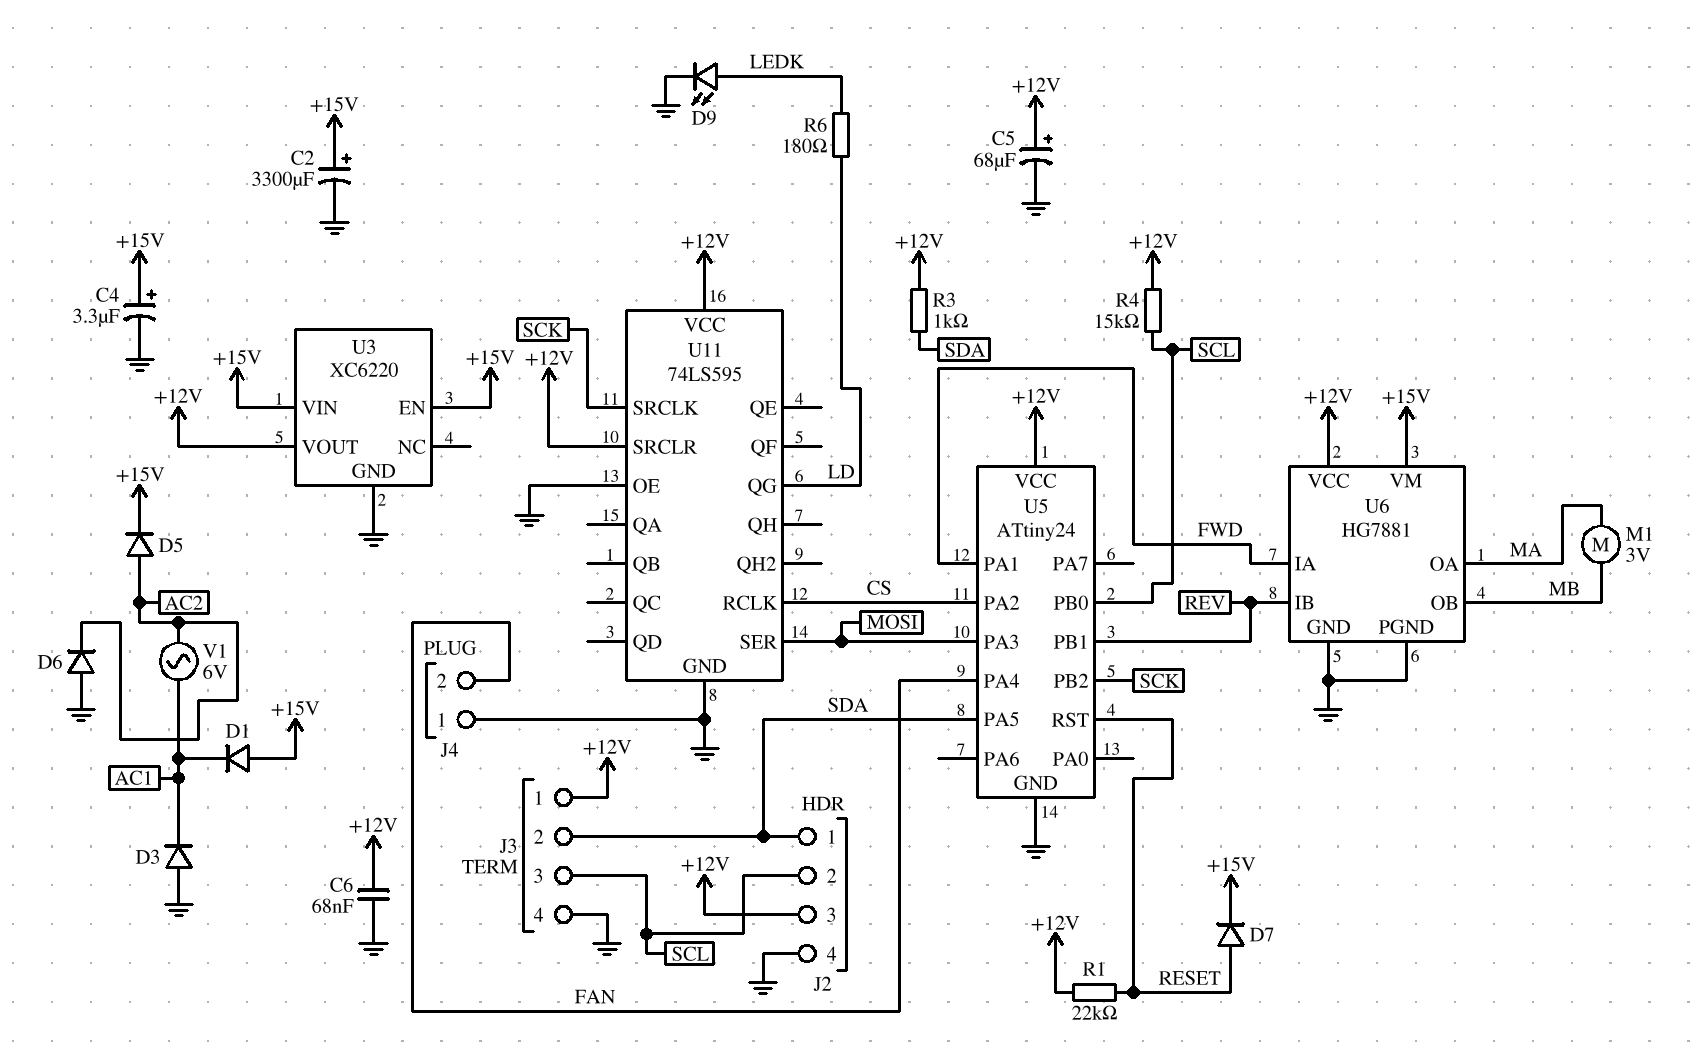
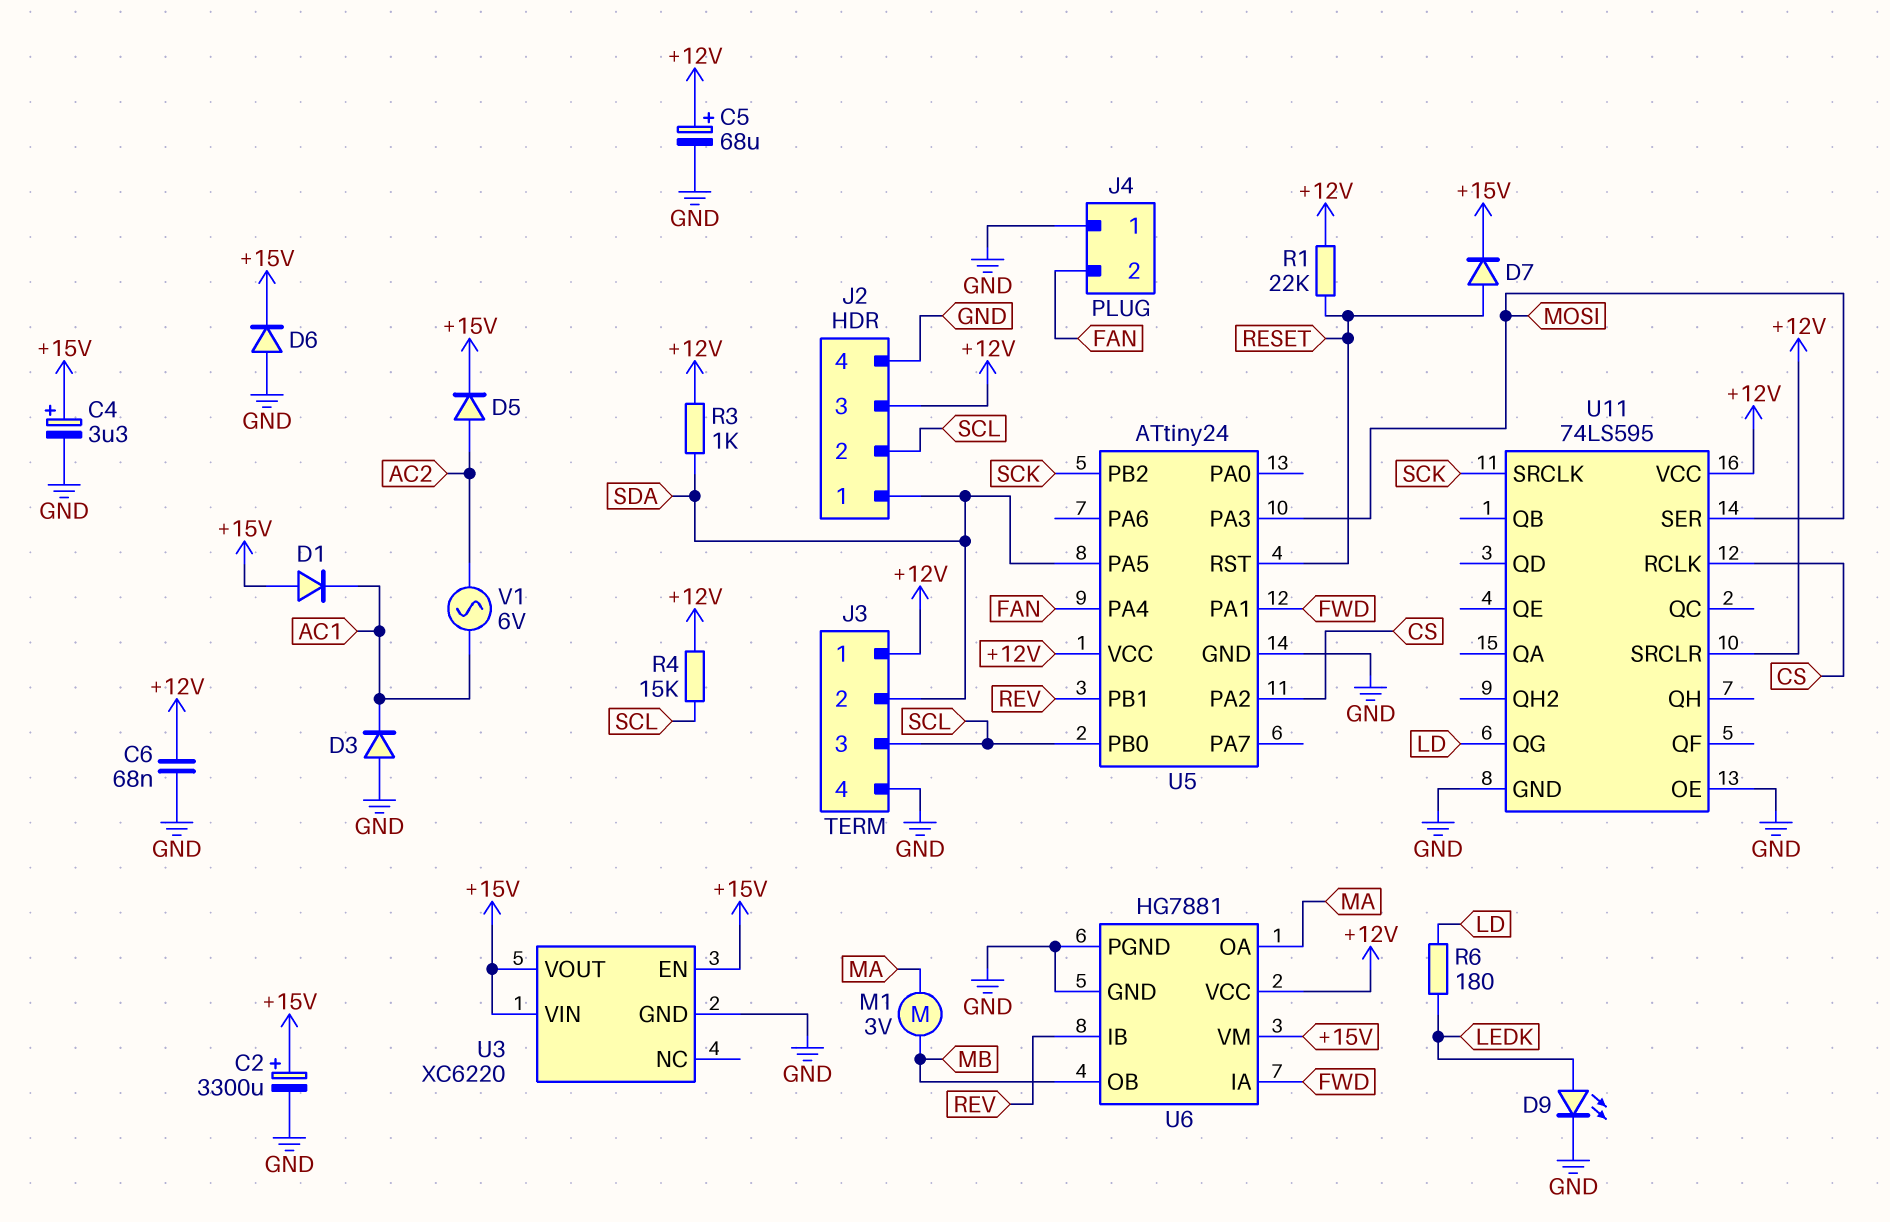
D6: diode (A GND, K AC2) -> diode (A GND, K +15V)
U3 pin VOUT: +12V -> +15V

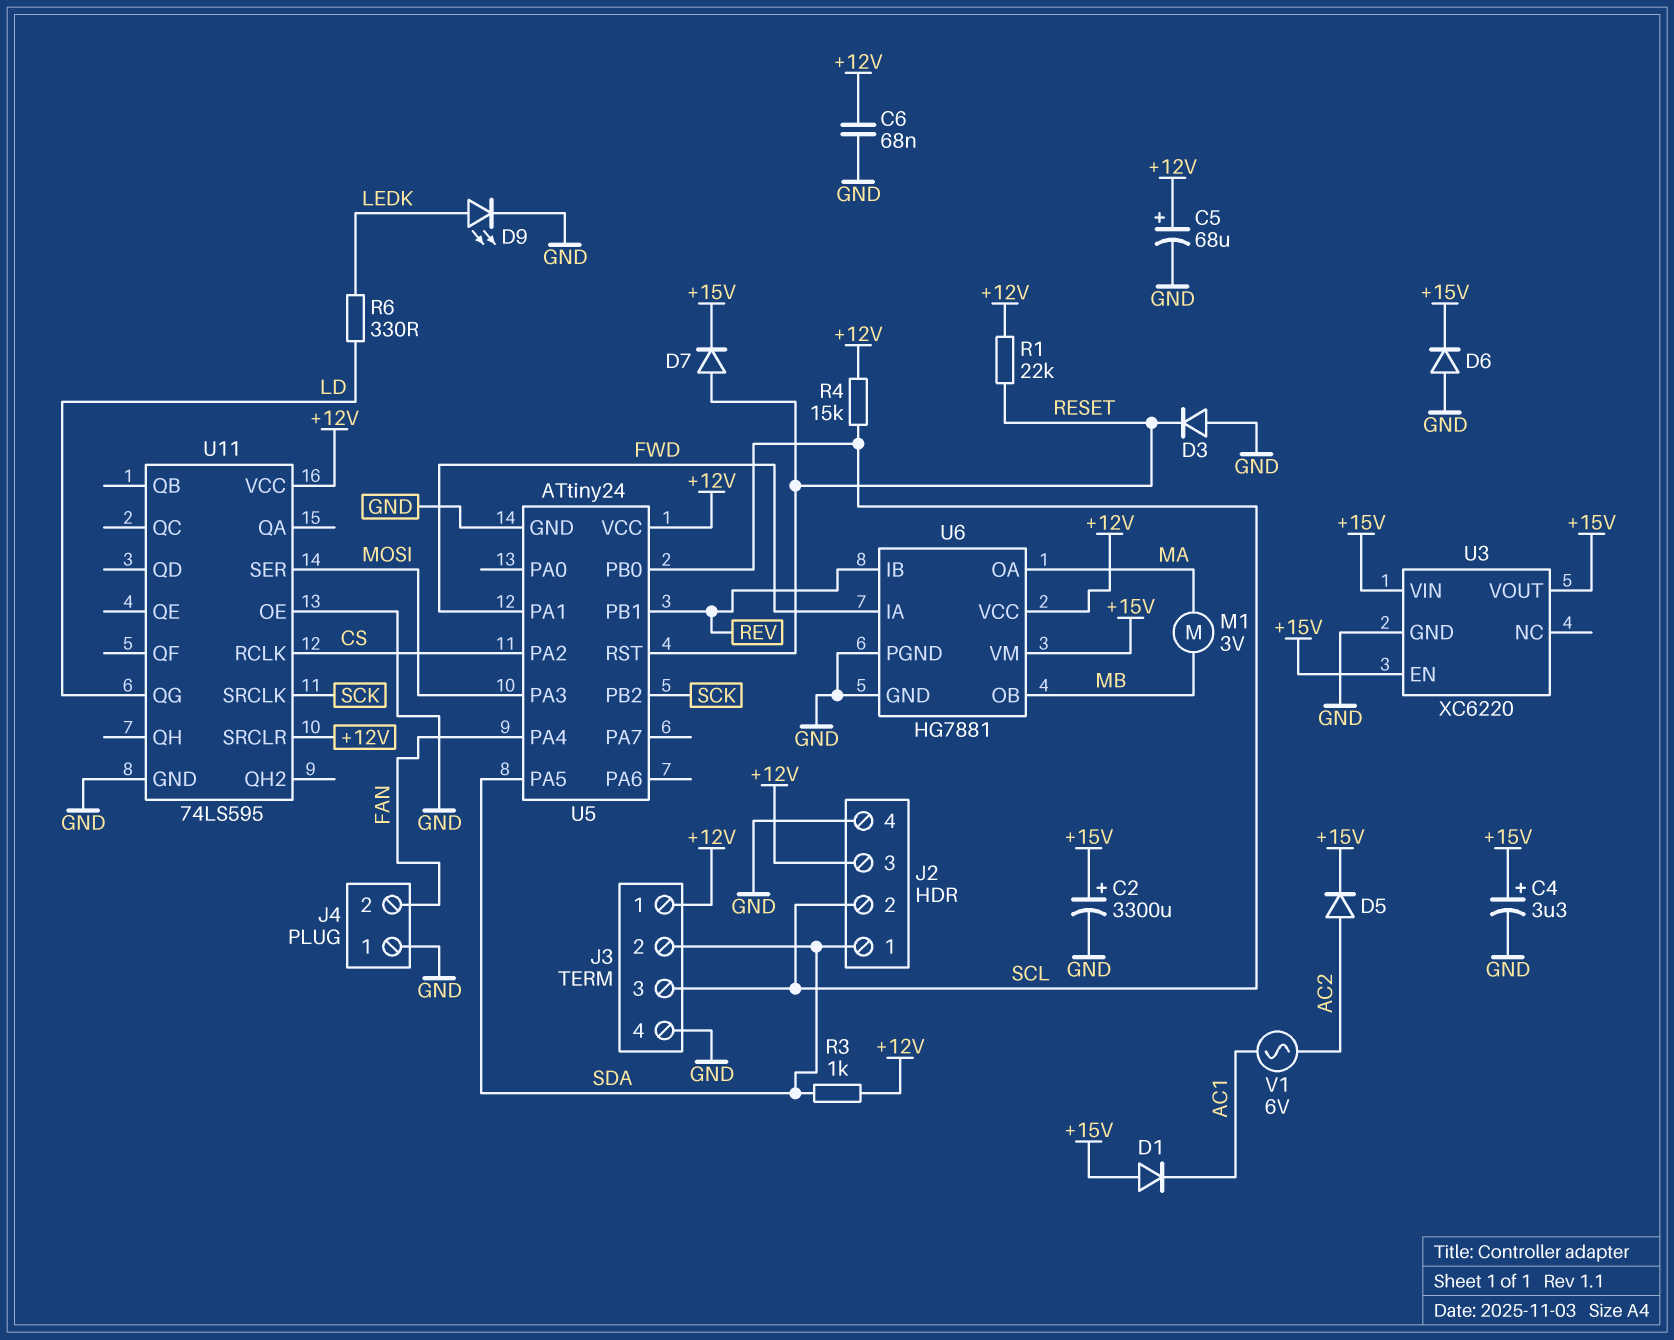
D3: diode (A GND, K AC1) -> diode (A GND, K RESET)
R6: 180 (LD, LEDK) -> 330 (LD, LEDK)

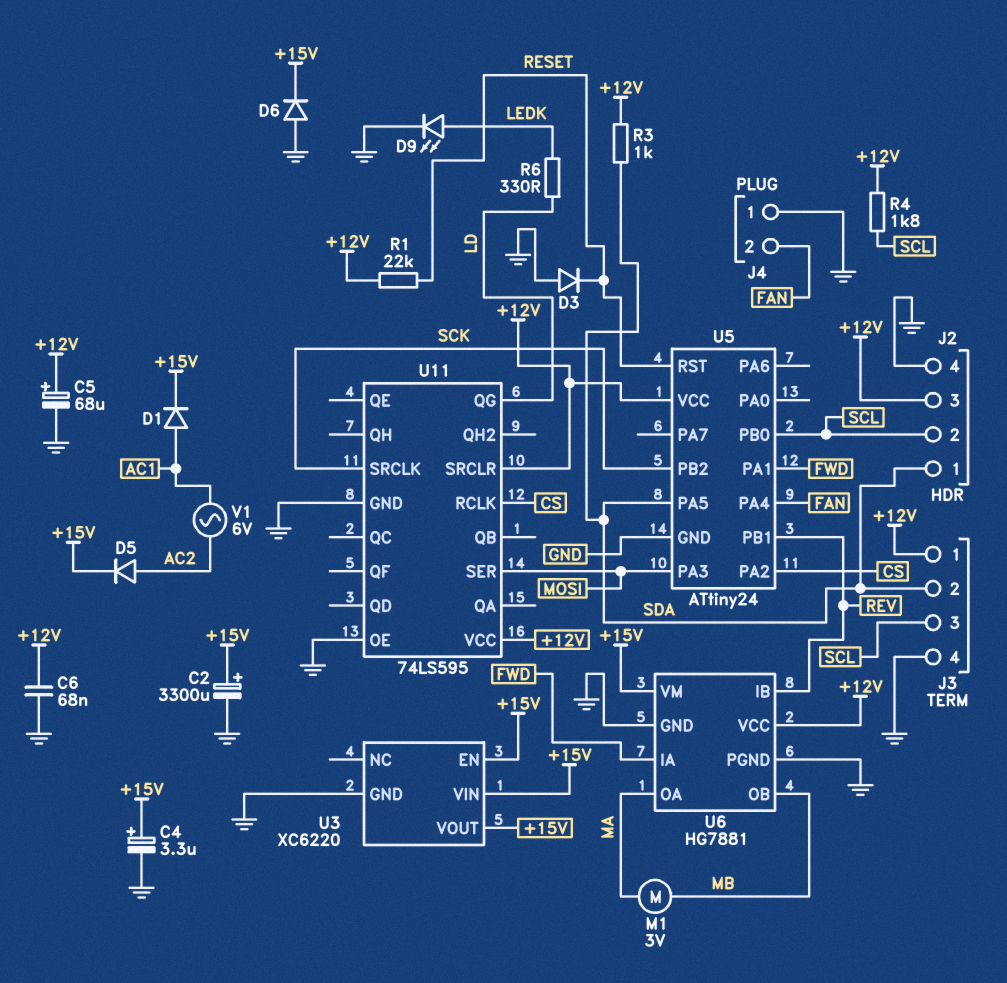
D1: diode (A +15V, K AC1) -> diode (A AC1, K +15V)
D7: diode (A RESET, K +15V) -> none
R4: 15k (+12V, SCL) -> 1.8k (+12V, SCL)

